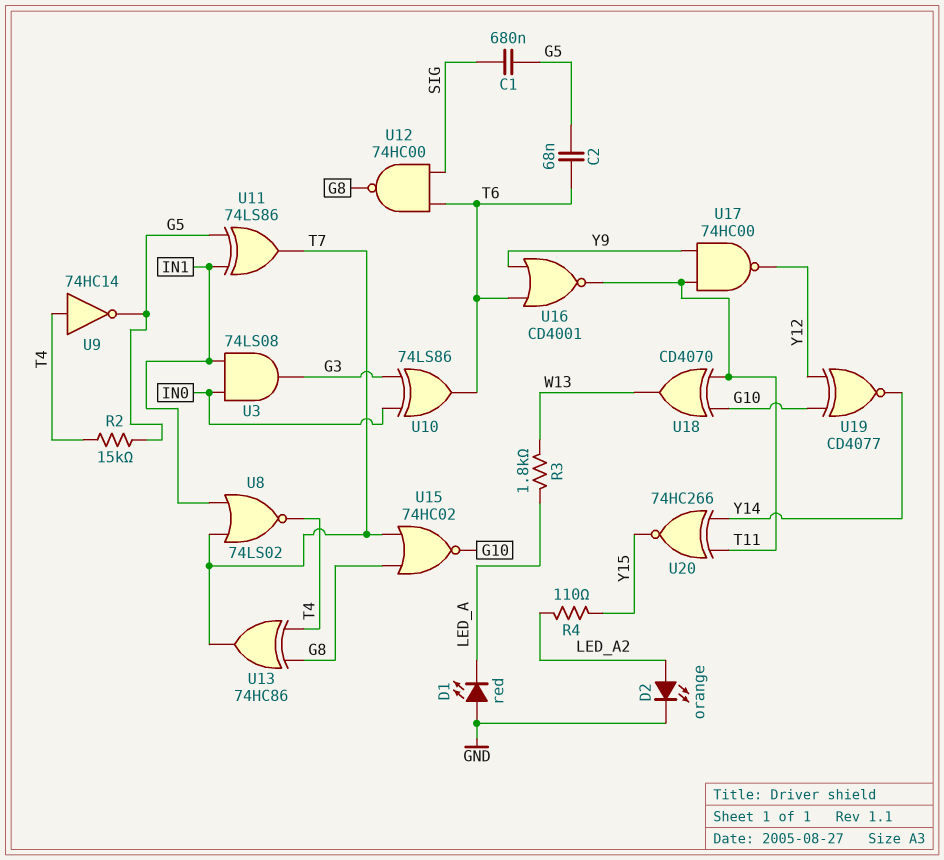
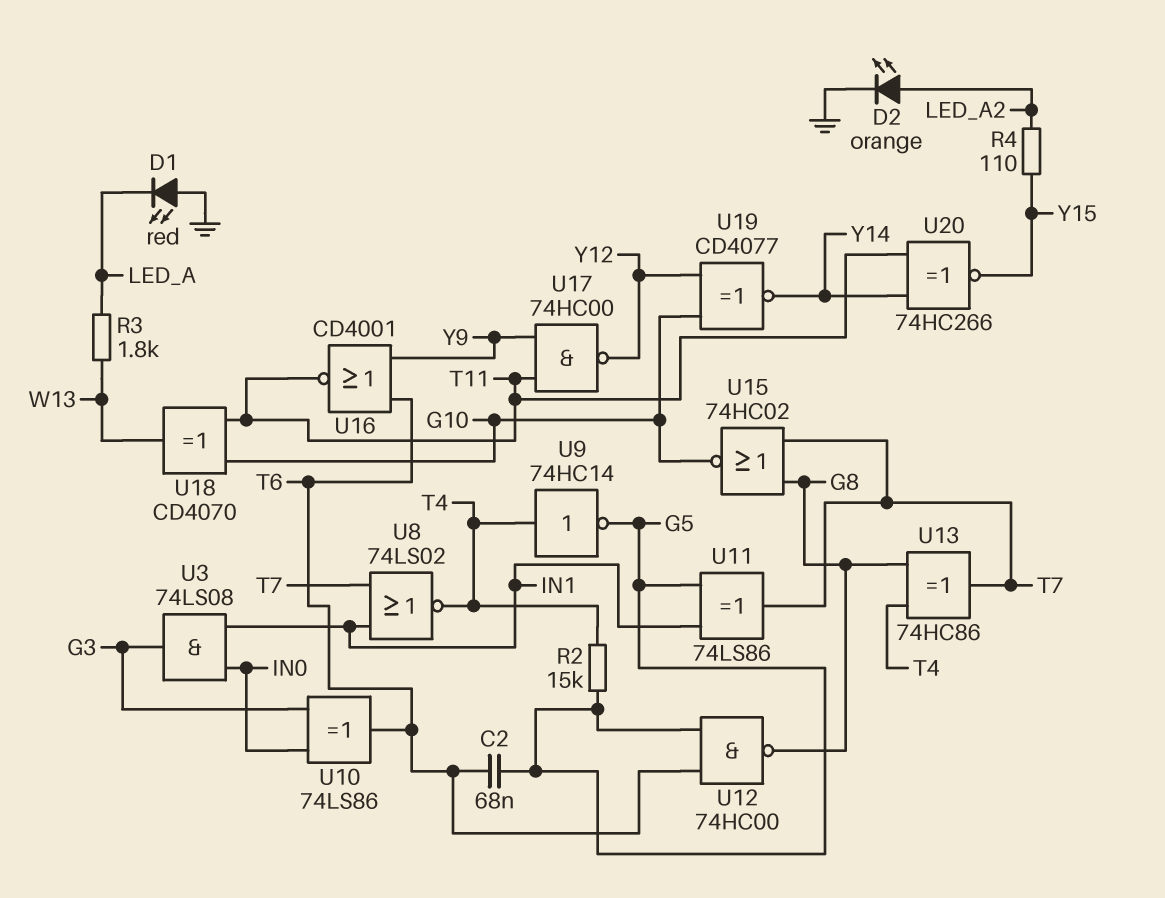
C1: 680nF (G5, SIG) -> none
U12: NAND 74HC00 (in SIG, in T6, out G8) -> NAND 74HC00 (in G5, in T6, out G8)

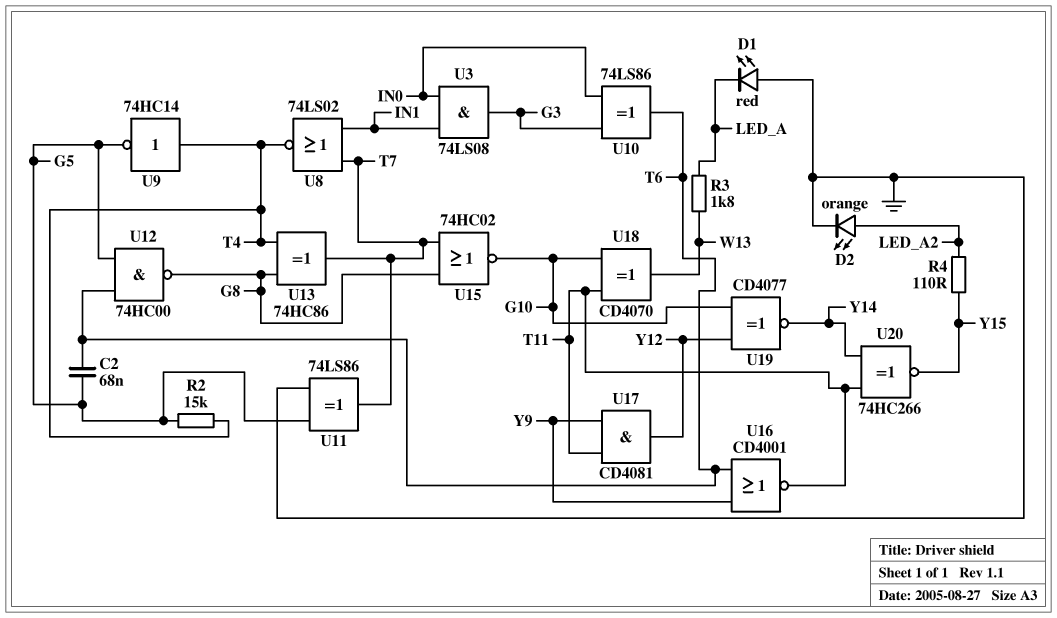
U11: XOR 74LS86 (in G5, in IN1, out T7) -> XOR 74LS86 (in G5, in GND, out T7)
U17: NAND 74HC00 (in T11, in Y9, out Y12) -> AND CD4081 (in T11, in Y9, out Y12)

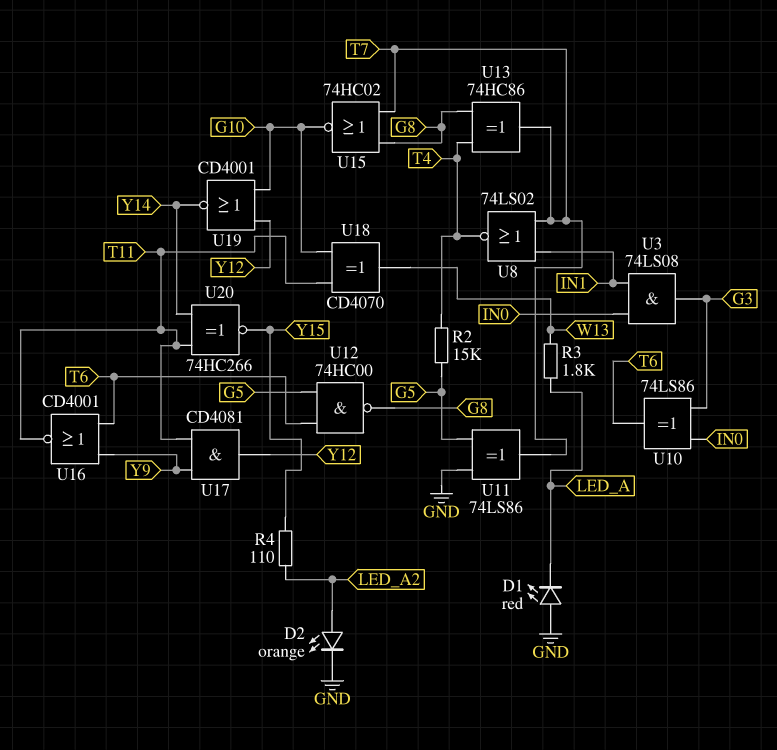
C2: 68nF (G5, T6) -> none
U9: NOT 74HC14 (in T4, out G5) -> none
U19: XNOR CD4077 (in G10, in Y12, out Y14) -> NOR CD4001 (in G10, in Y12, out Y14)

